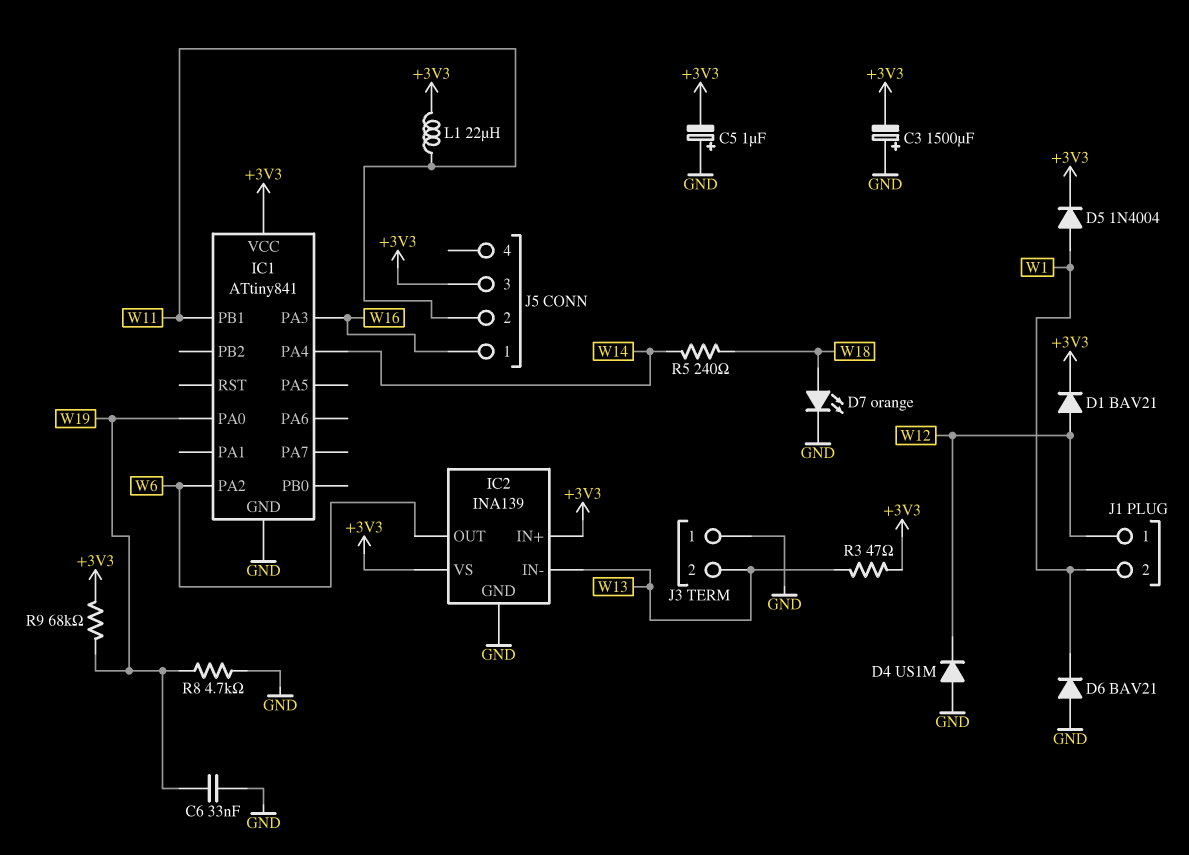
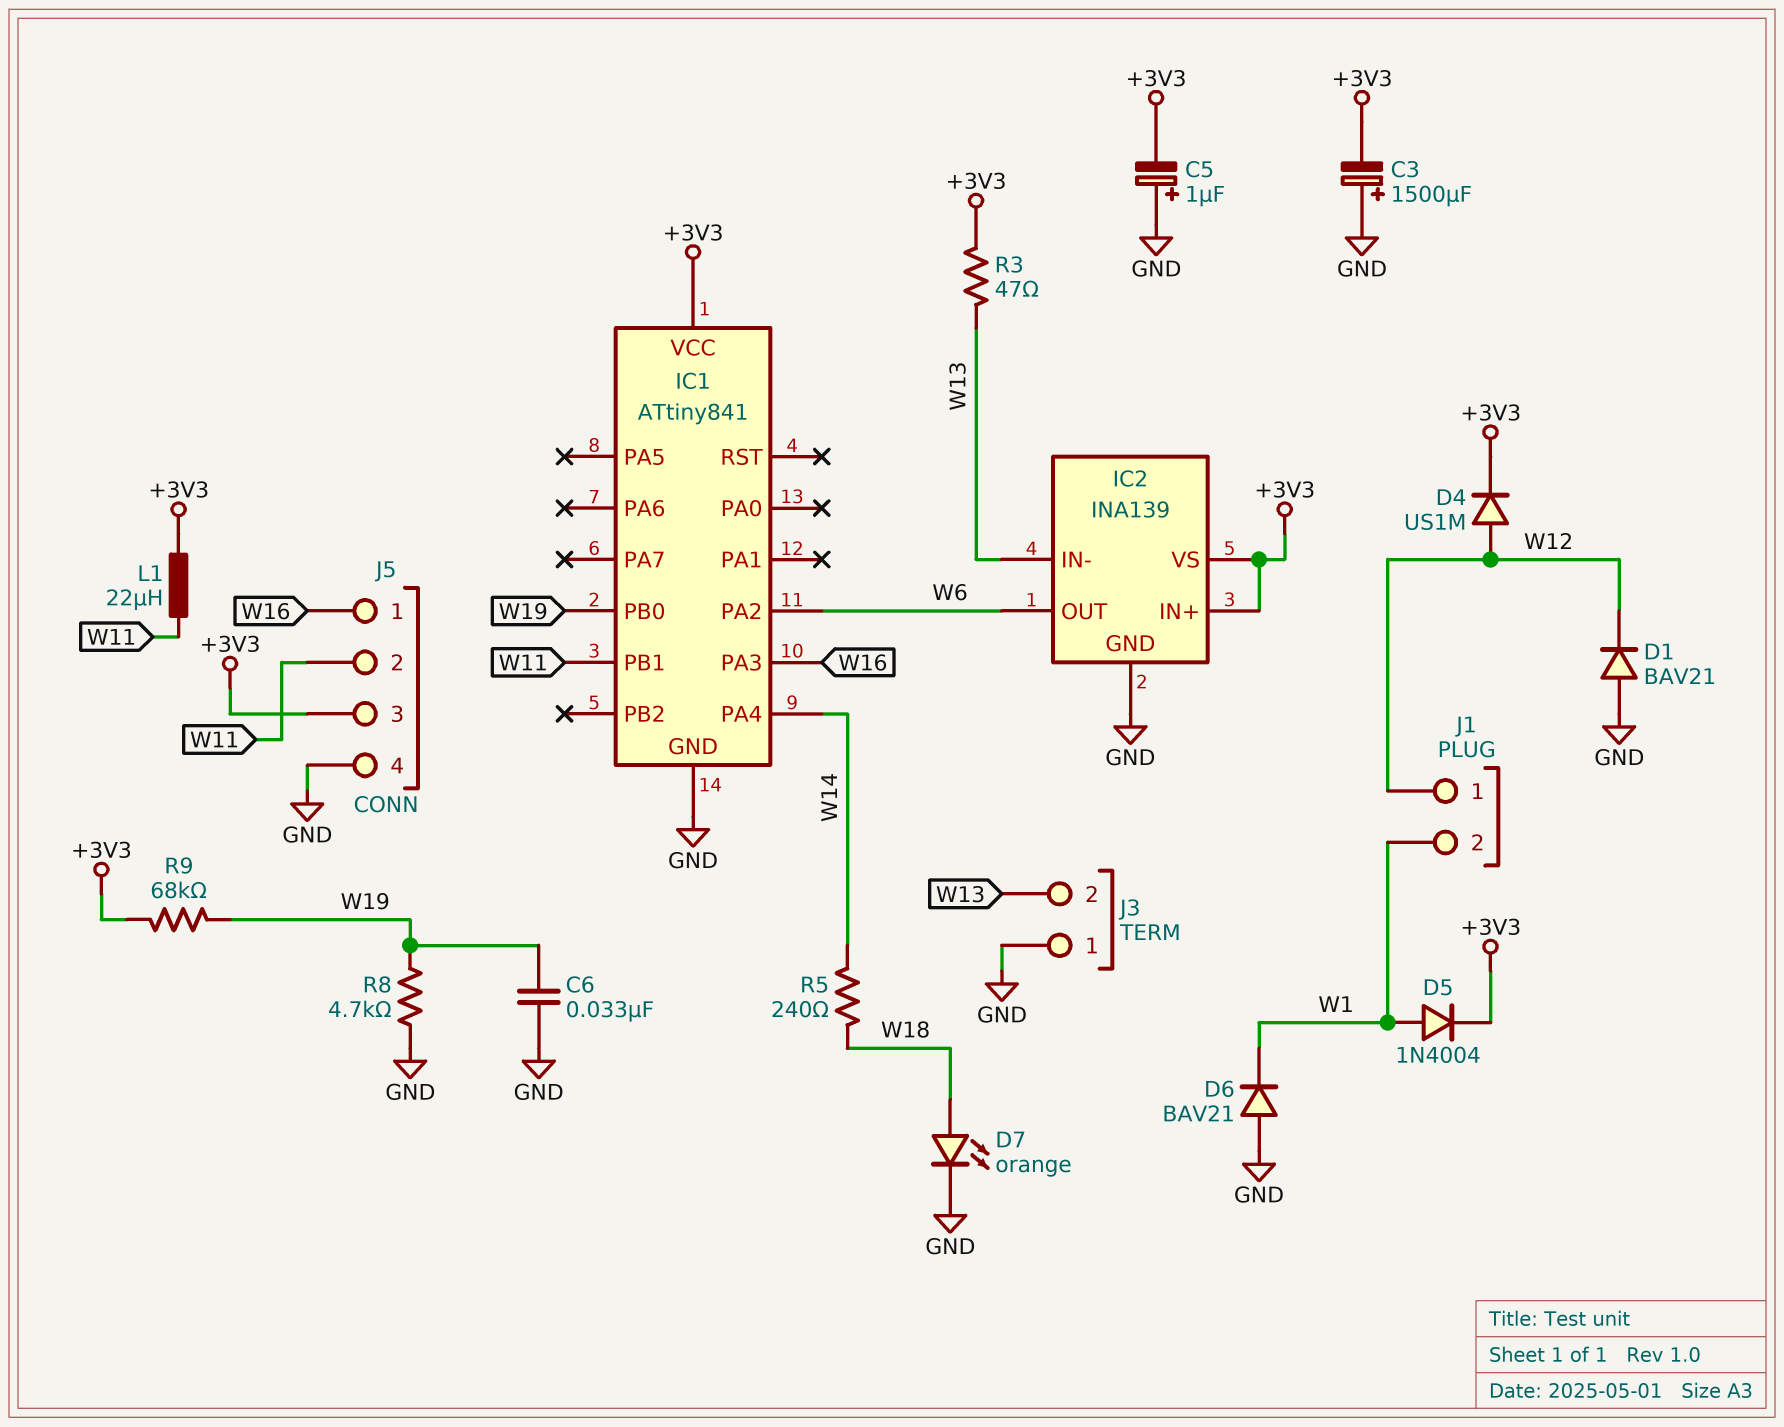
D1: diode BAV21 (A W12, K +3V3) -> diode BAV21 (A GND, K W12)
D4: diode US1M (A GND, K W12) -> diode US1M (A W12, K +3V3)
IC1 pin PA0: W19 -> none
IC1 pin PB0: none -> W19
J5 pin 4: none -> GND

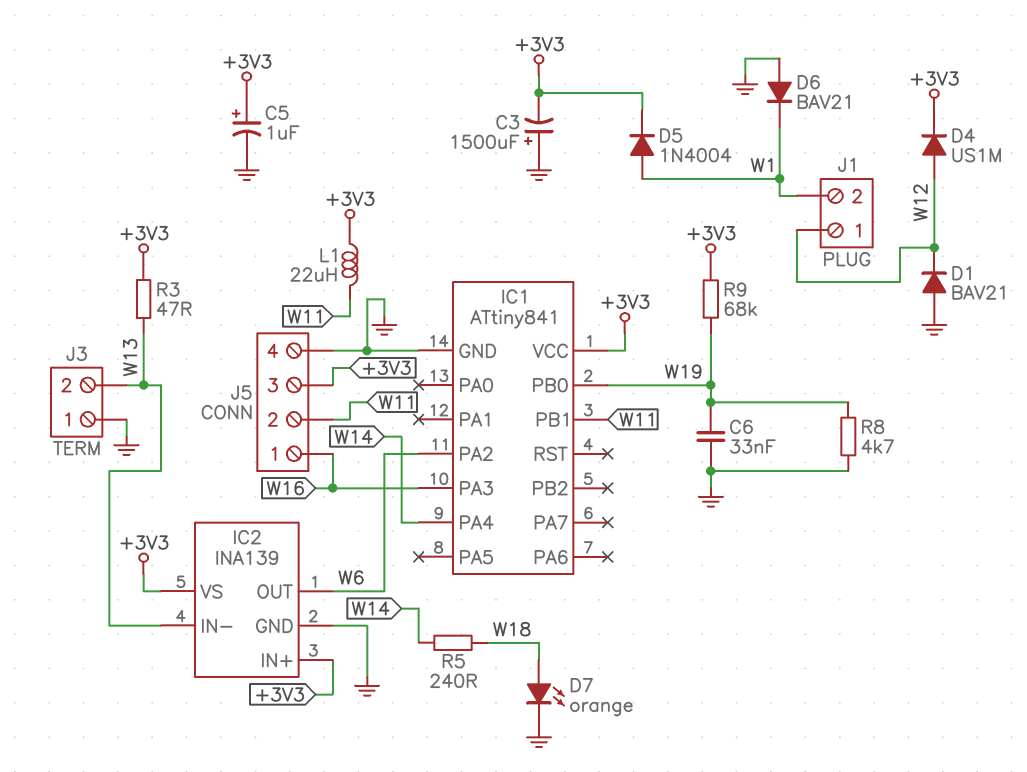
C5: 1uF (plus GND, minus +3V3) -> 1uF (plus +3V3, minus GND)

